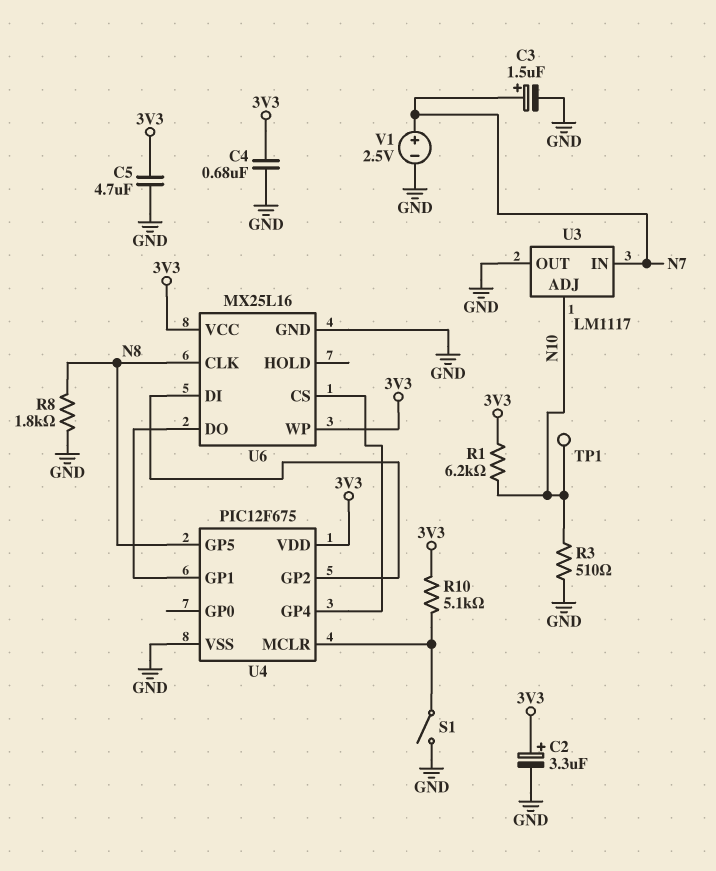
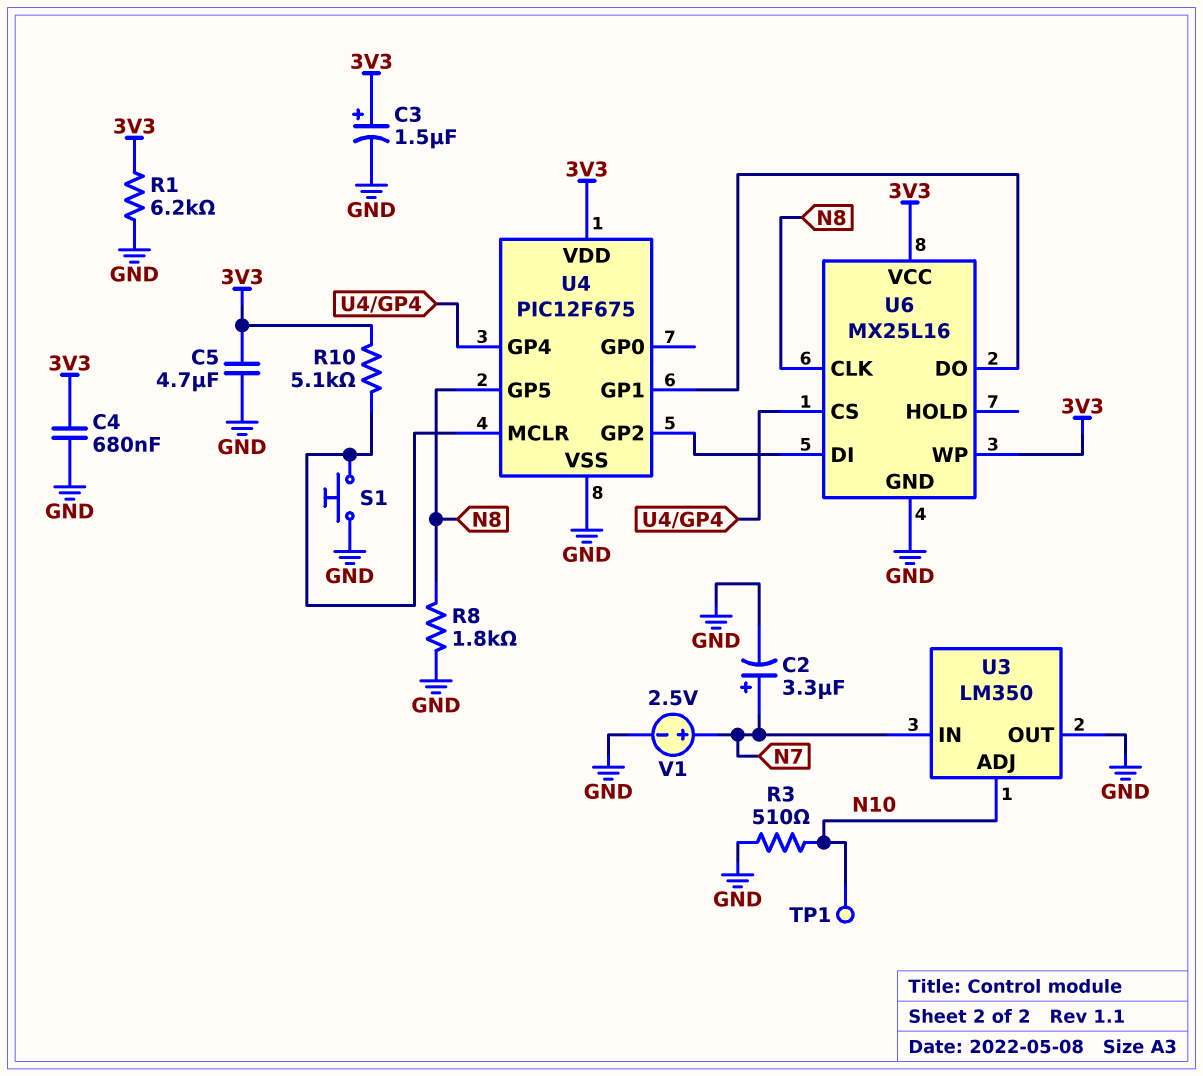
C2: 3.3uF (plus 3V3, minus GND) -> 3.3uF (plus N7, minus GND)
C3: 1.5uF (plus N7, minus GND) -> 1.5uF (plus 3V3, minus GND)
R1: 6.2k (3V3, N10) -> 6.2k (3V3, GND)
S1: switch (GND, U4/MCLR) -> button (GND, U4/MCLR)
U3: LM1117 -> LM350

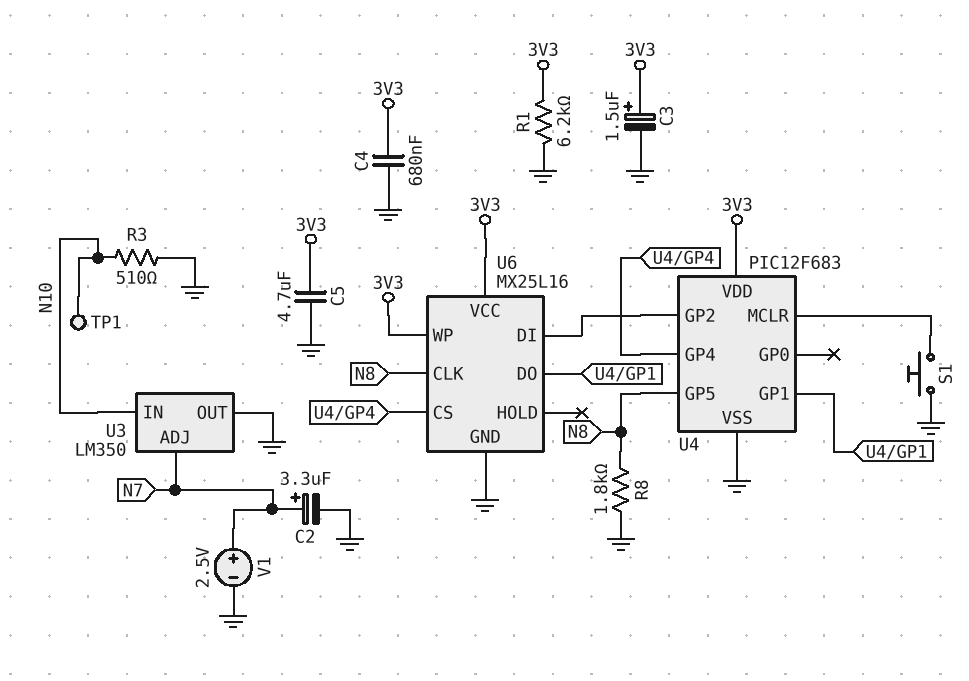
R10: 5.1k (3V3, U4/MCLR) -> none
U3 pin ADJ: N10 -> N7
U3 pin IN: N7 -> N10
U4: PIC12F675 -> PIC12F683

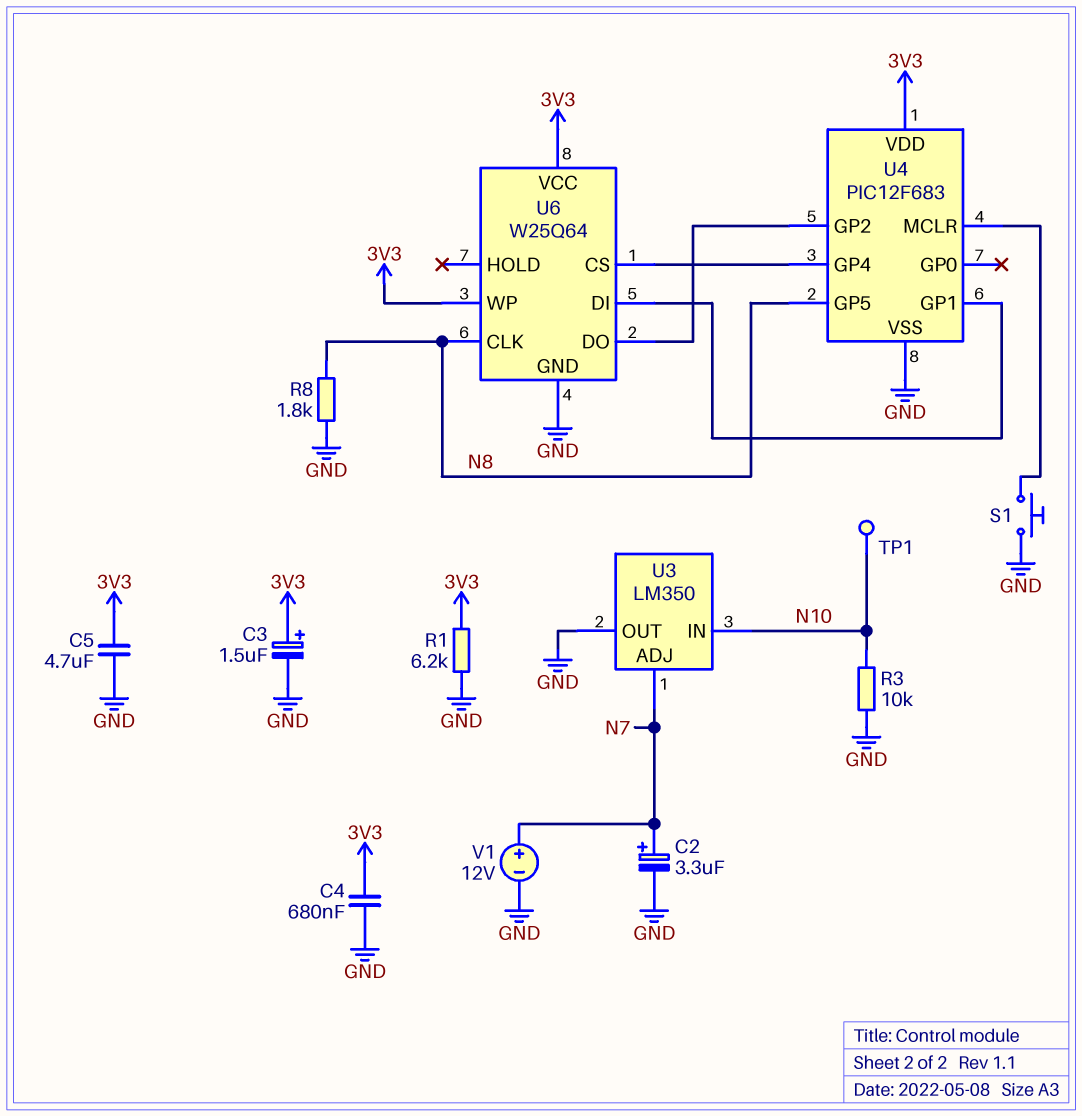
R3: 510 (GND, N10) -> 10k (GND, N10)
U6: MX25L16 -> W25Q64
U6 pin DI: U4/GP2 -> U4/GP1
U6 pin DO: U4/GP1 -> U4/GP2
V1: 2.5V (plus N7, minus GND) -> 12V (plus N7, minus GND)

